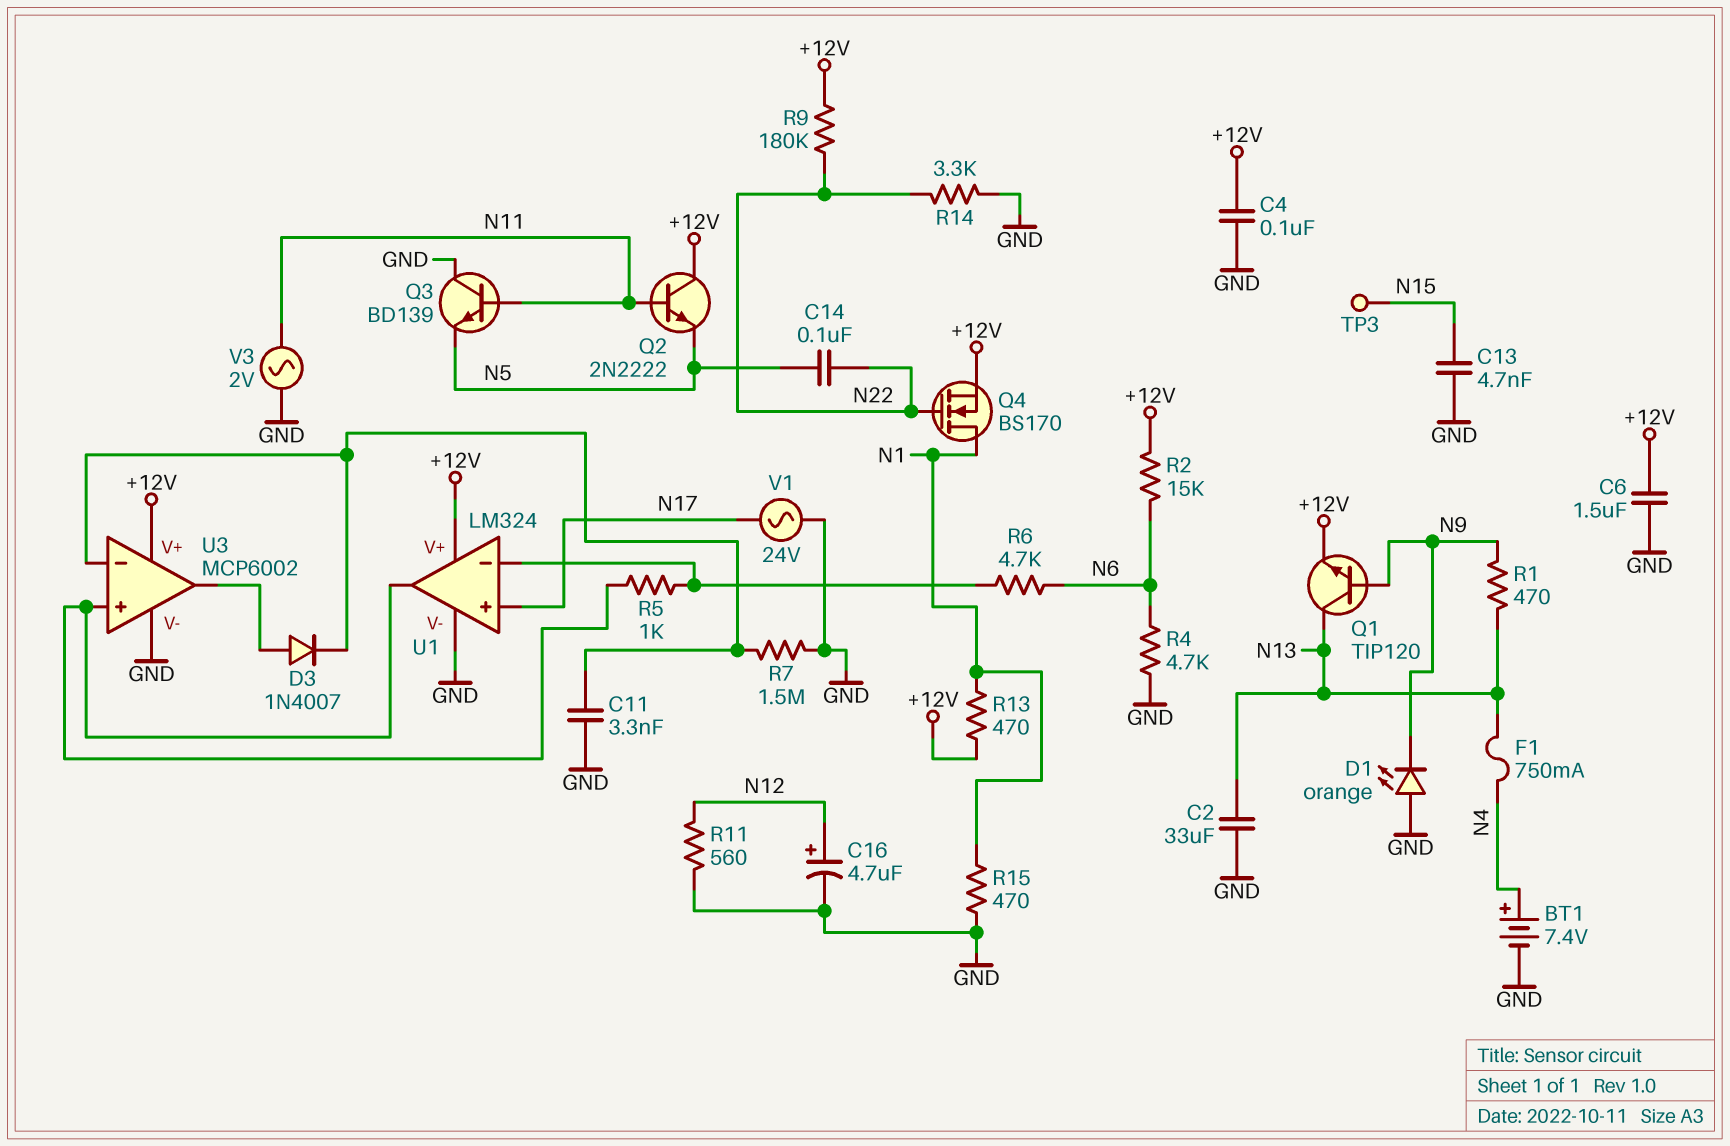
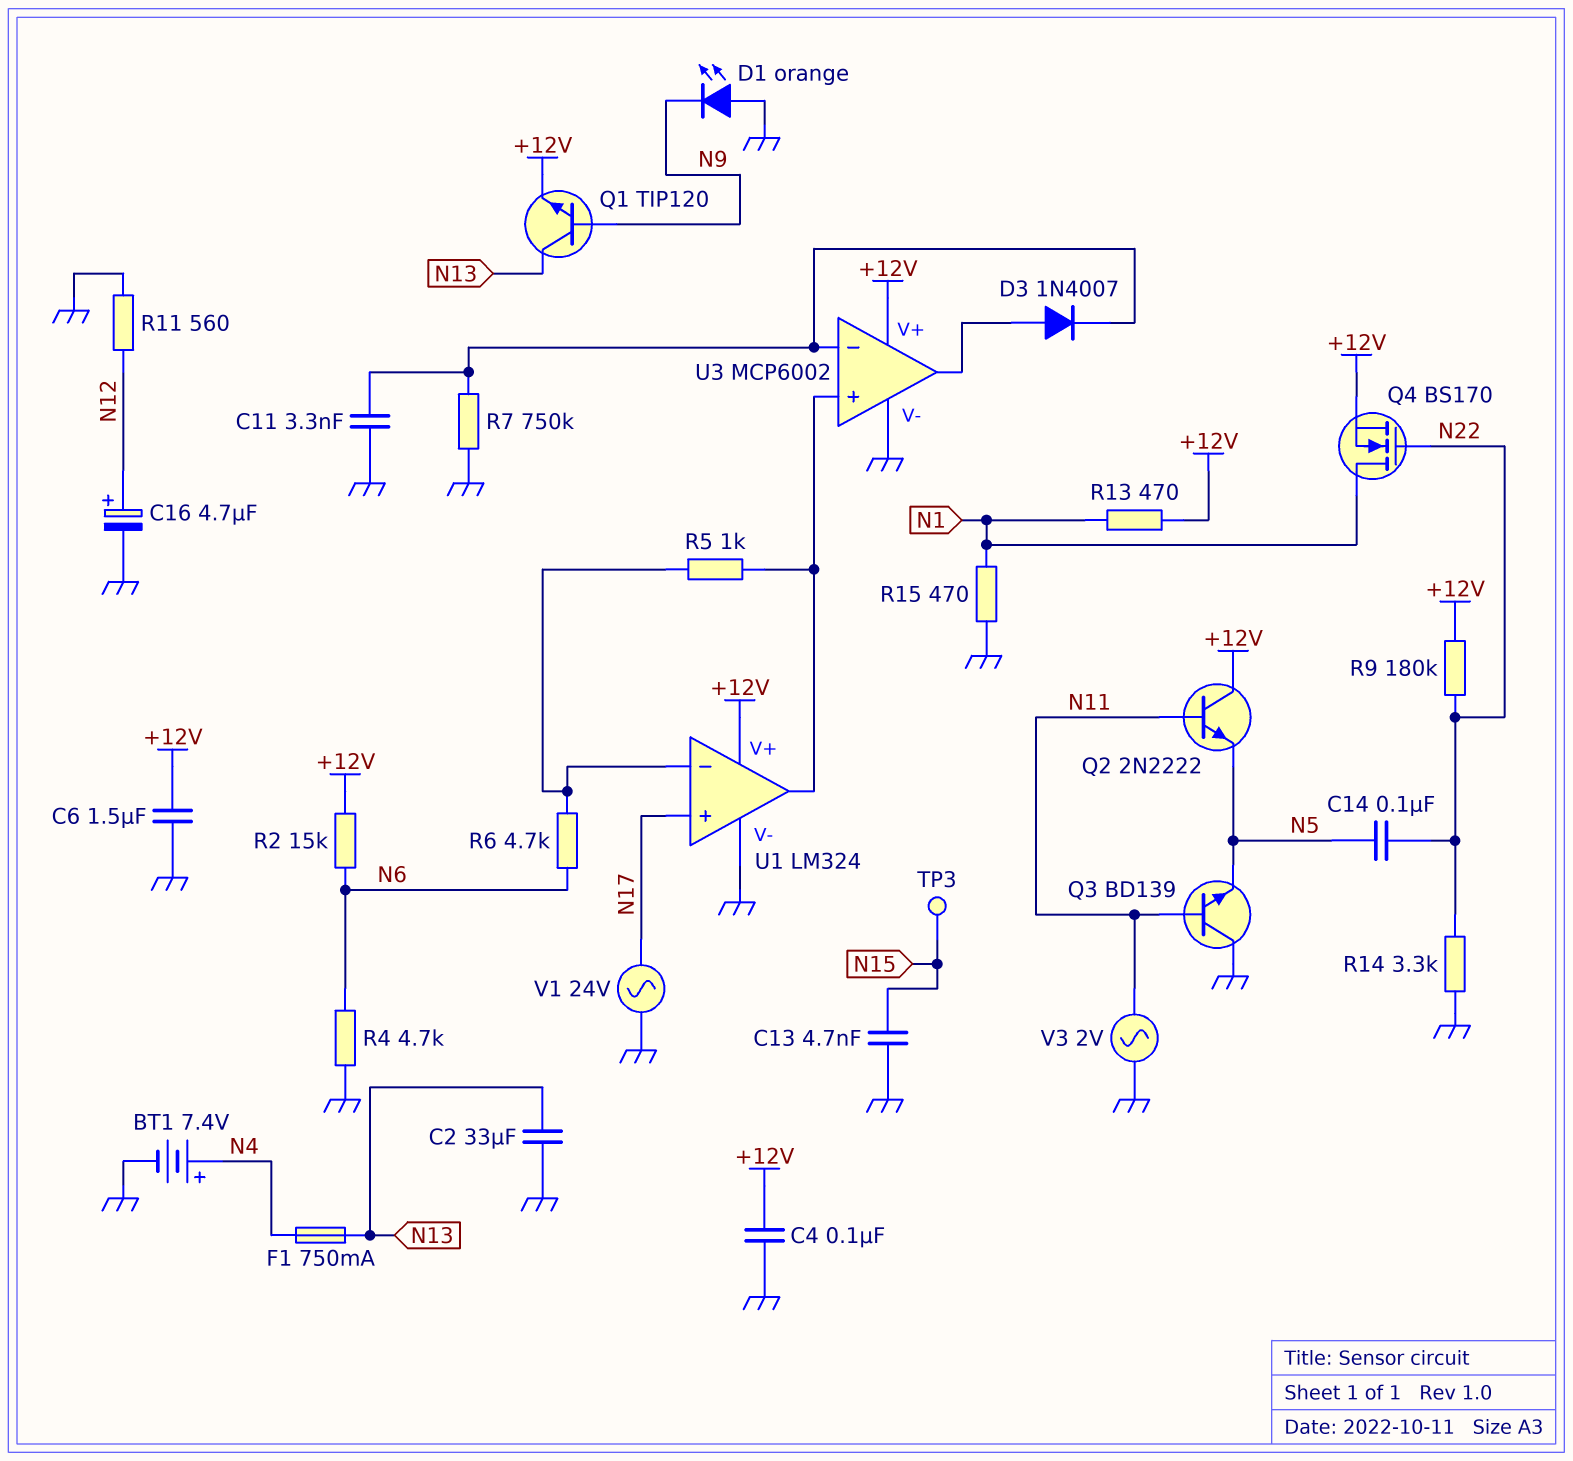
R1: 470 (N9, N13) -> none
R7: 1.5M (GND, U3/in-) -> 750k (GND, U3/in-)

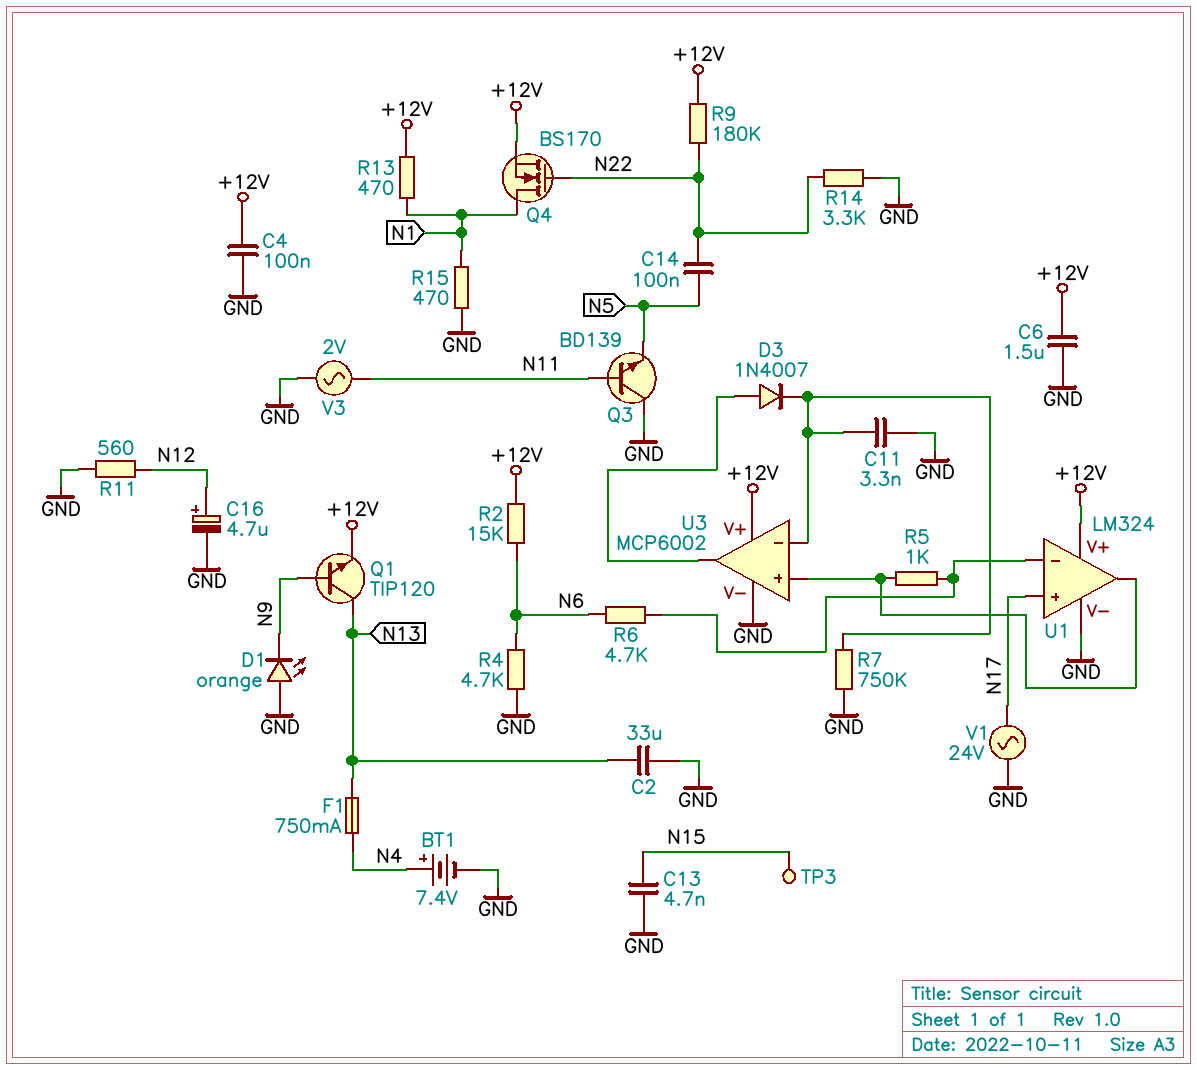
Q2: NPN 2N2222 (B N11, C +12V, E N5) -> none

